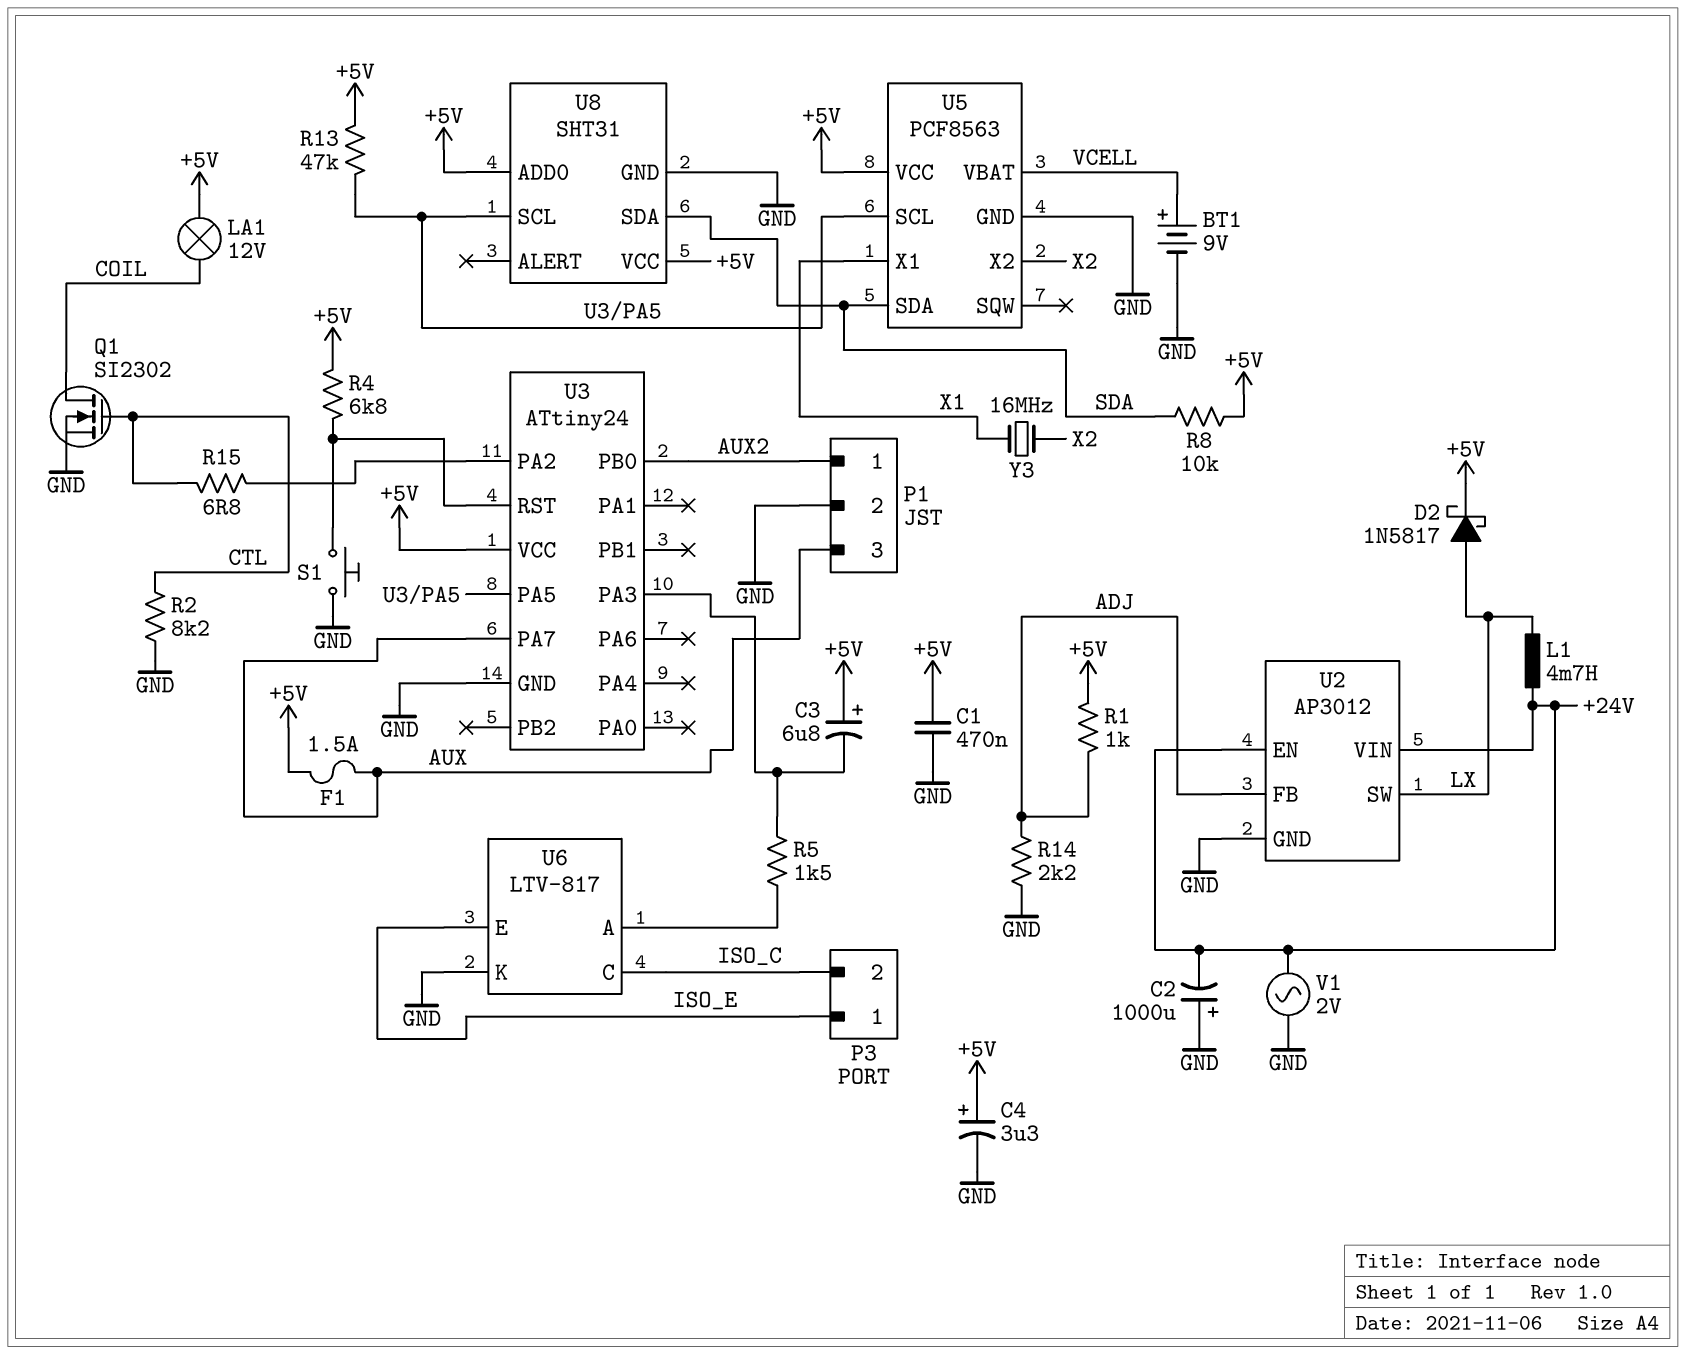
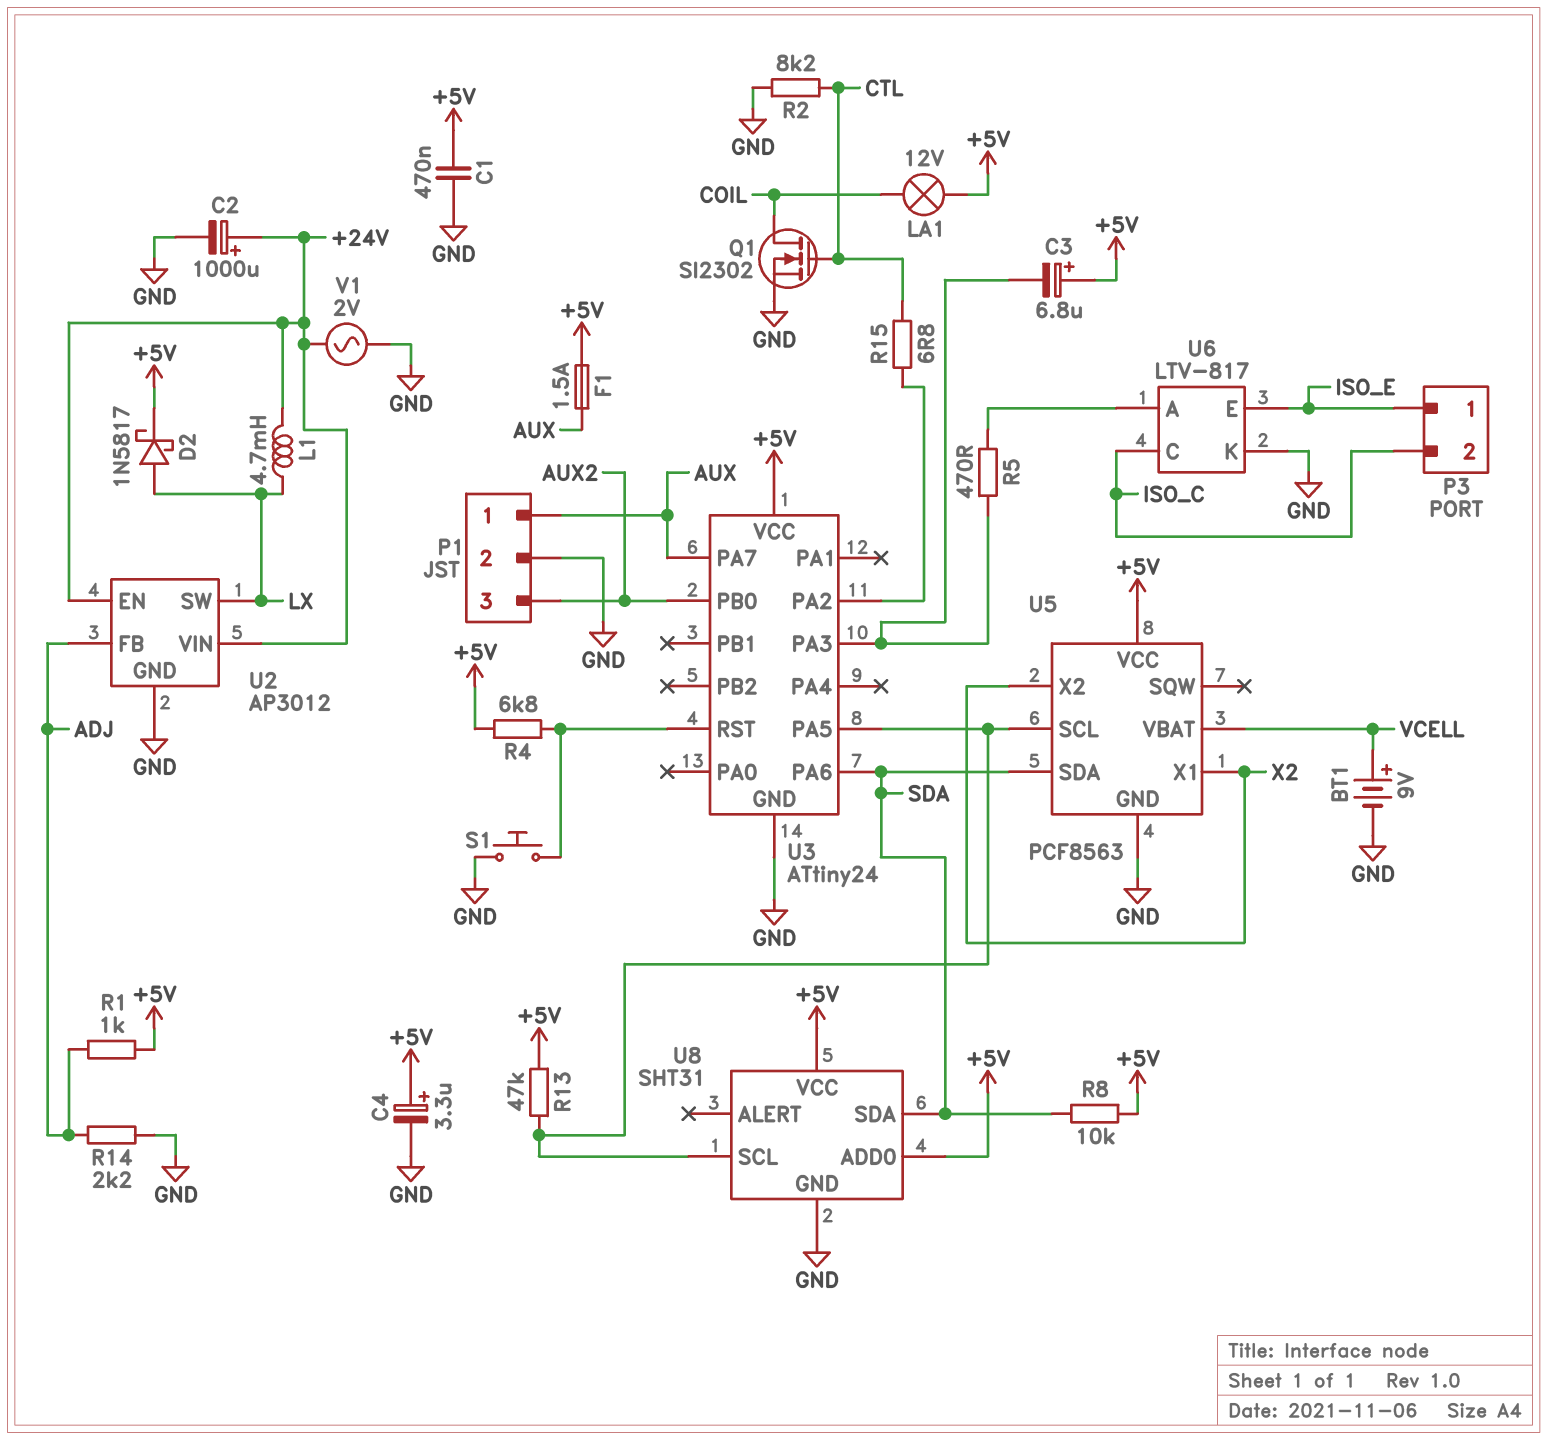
C2: 1000uF (plus GND, minus +24V) -> 1000uF (plus +24V, minus GND)
P1 pin 1: AUX2 -> AUX
P1 pin 3: AUX -> AUX2
R5: 1.5k (U3/PA3, U6/A) -> 470 (U3/PA3, U6/A)
U3 pin PA6: none -> SDA
U5 pin X1: X1 -> X2
Y3: 16MHz (X1, X2) -> none

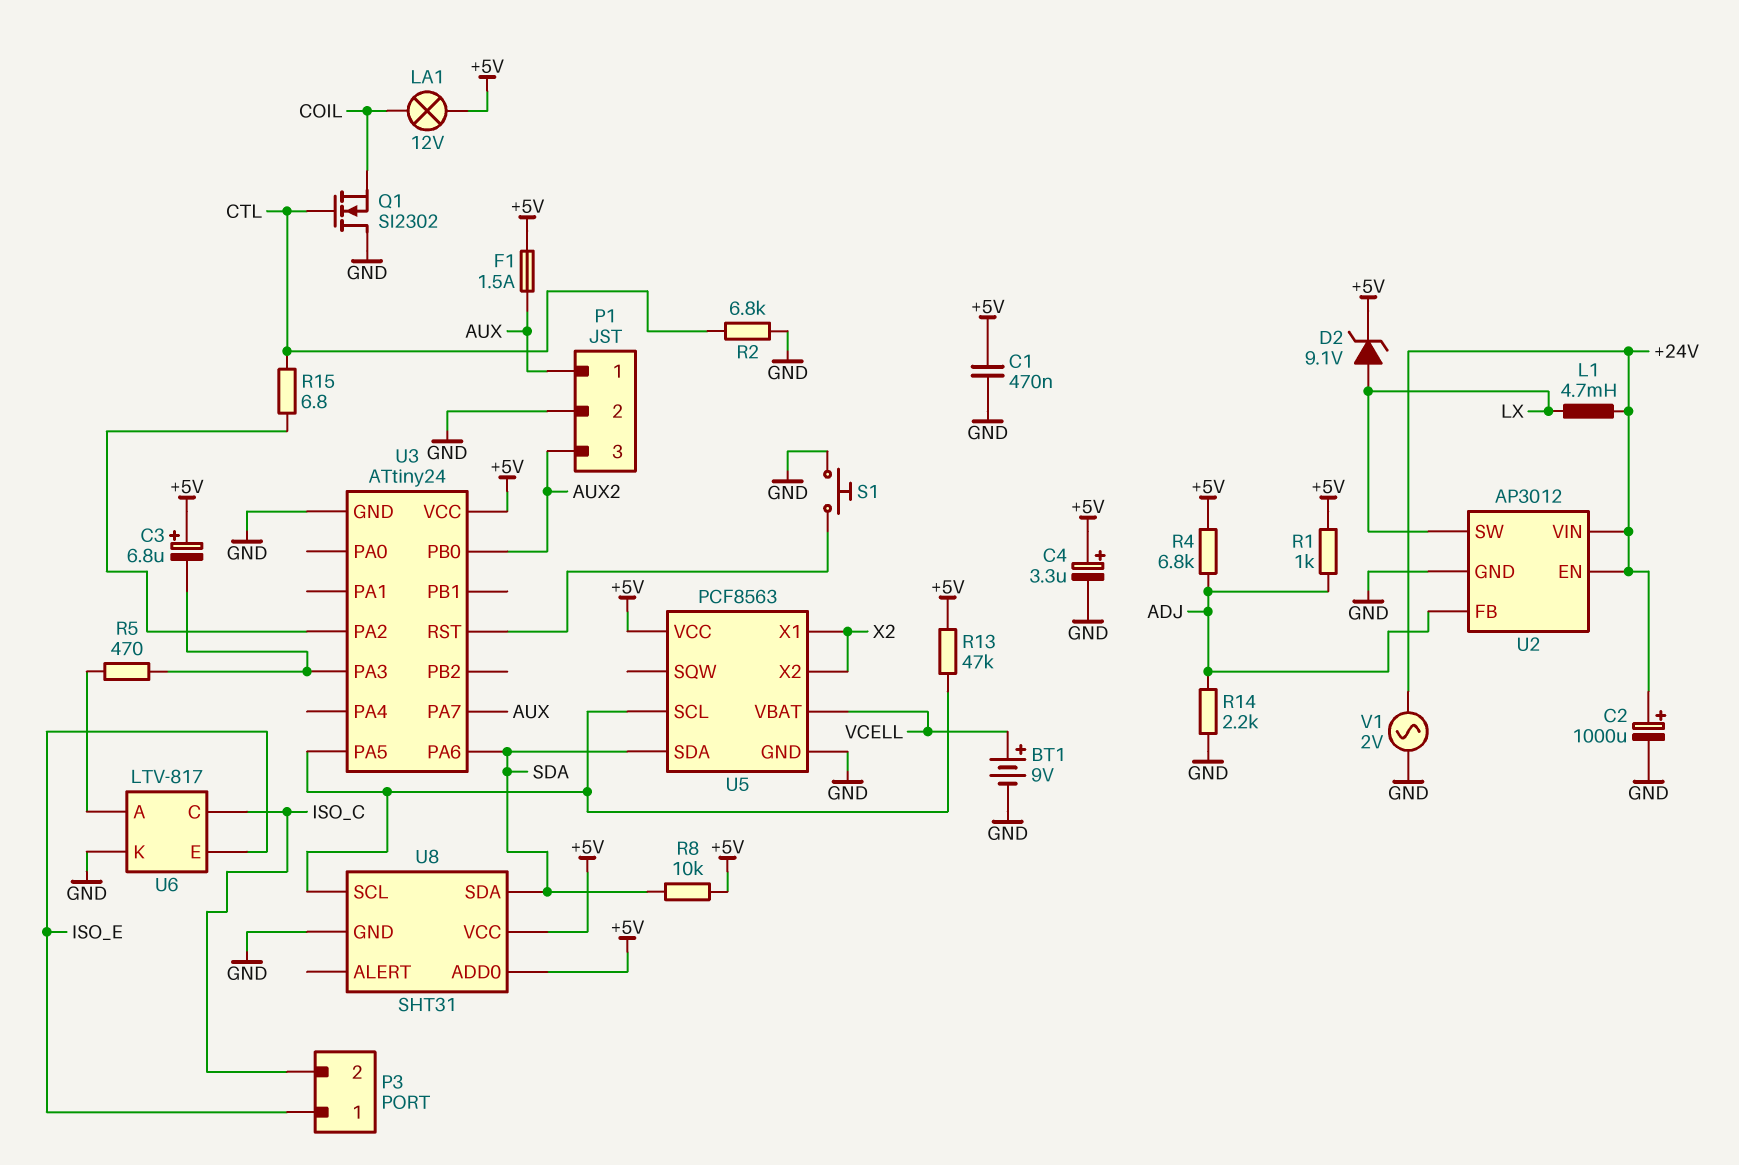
D2: schottky 1N5817 (A LX, K +5V) -> zener 9.1V (A LX, K +5V)
Q1: NMOS SI2302 (G CTL, D COIL, S GND) -> NMOS SI2302 (G CTL, D GND, S COIL)
R2: 8.2k (CTL, GND) -> 6.8k (CTL, GND)
R4: 6.8k (+5V, U3/RST) -> 6.8k (+5V, ADJ)

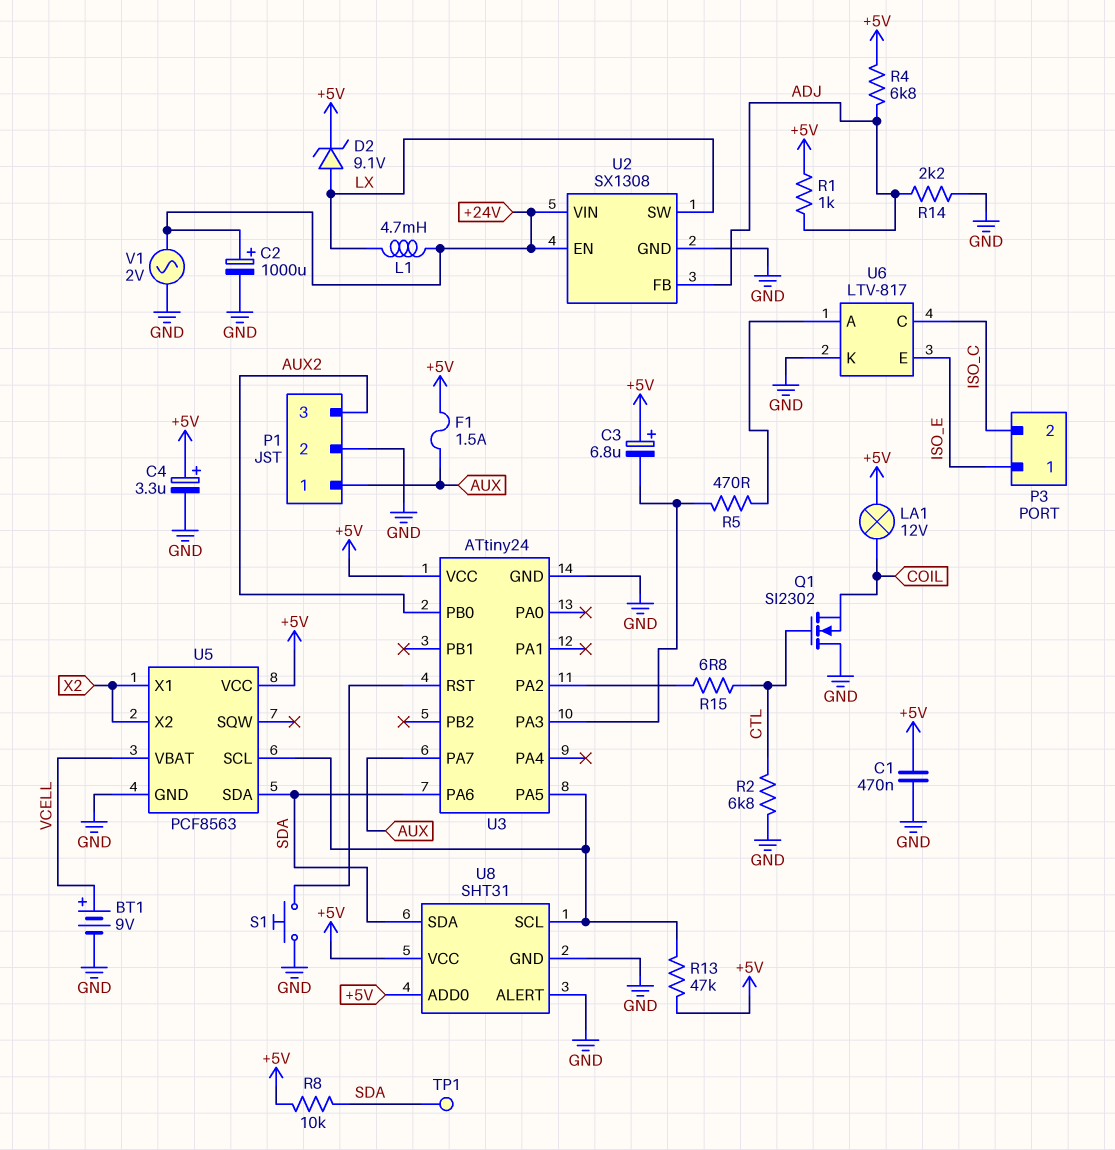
TP1: none -> test point (SDA)
U2: AP3012 -> SX1308
U8 pin ALERT: none -> GND

